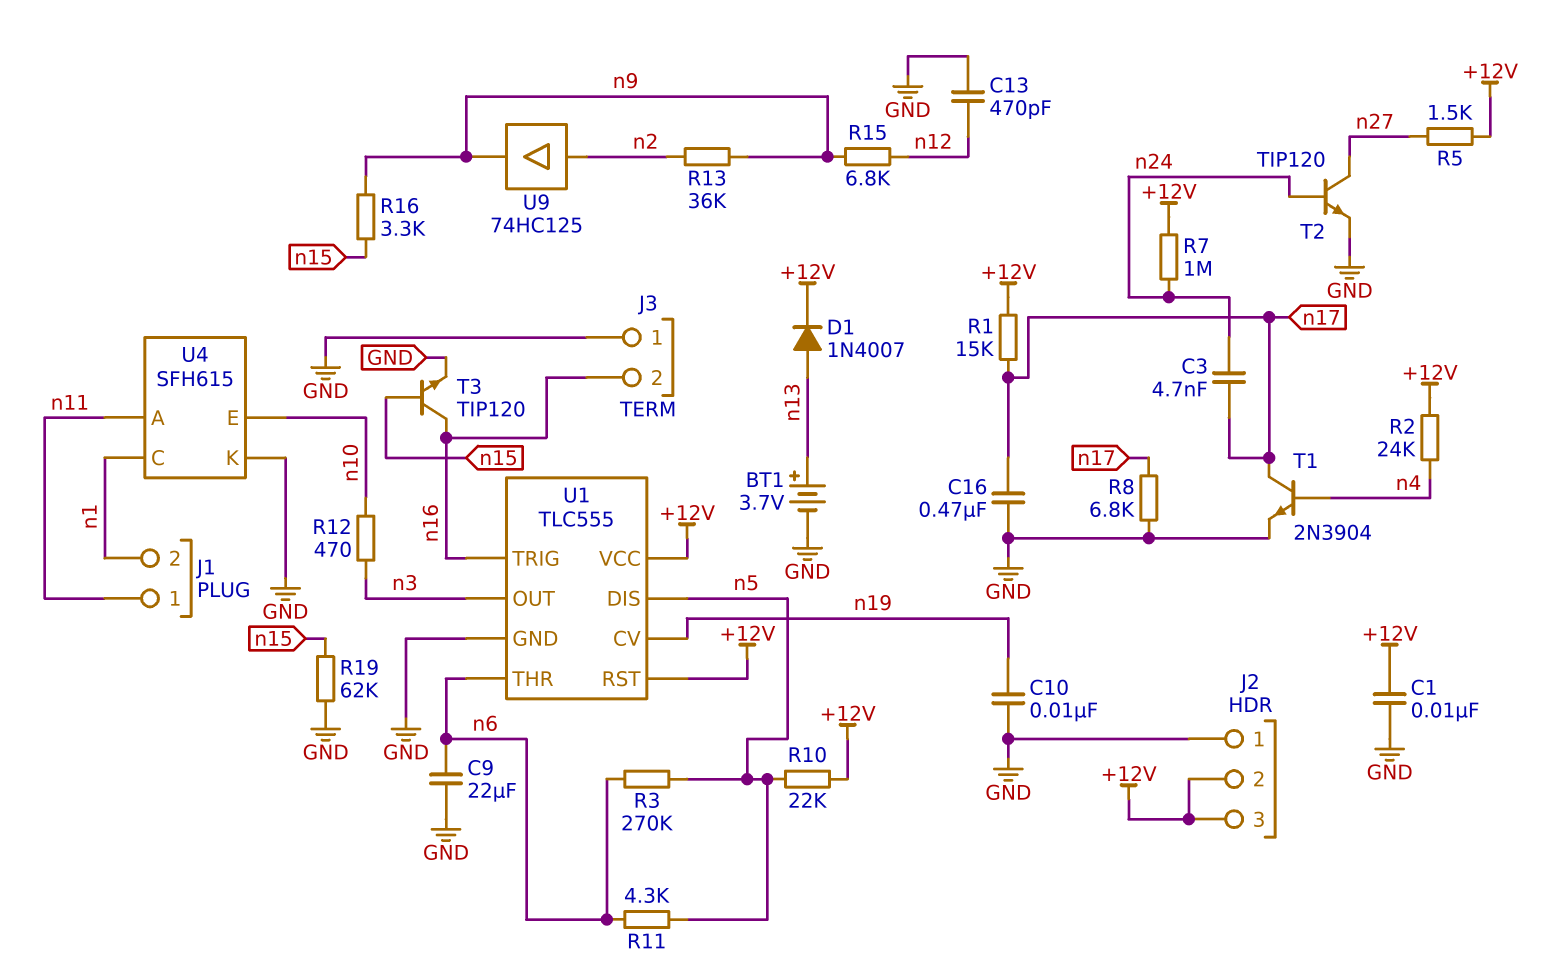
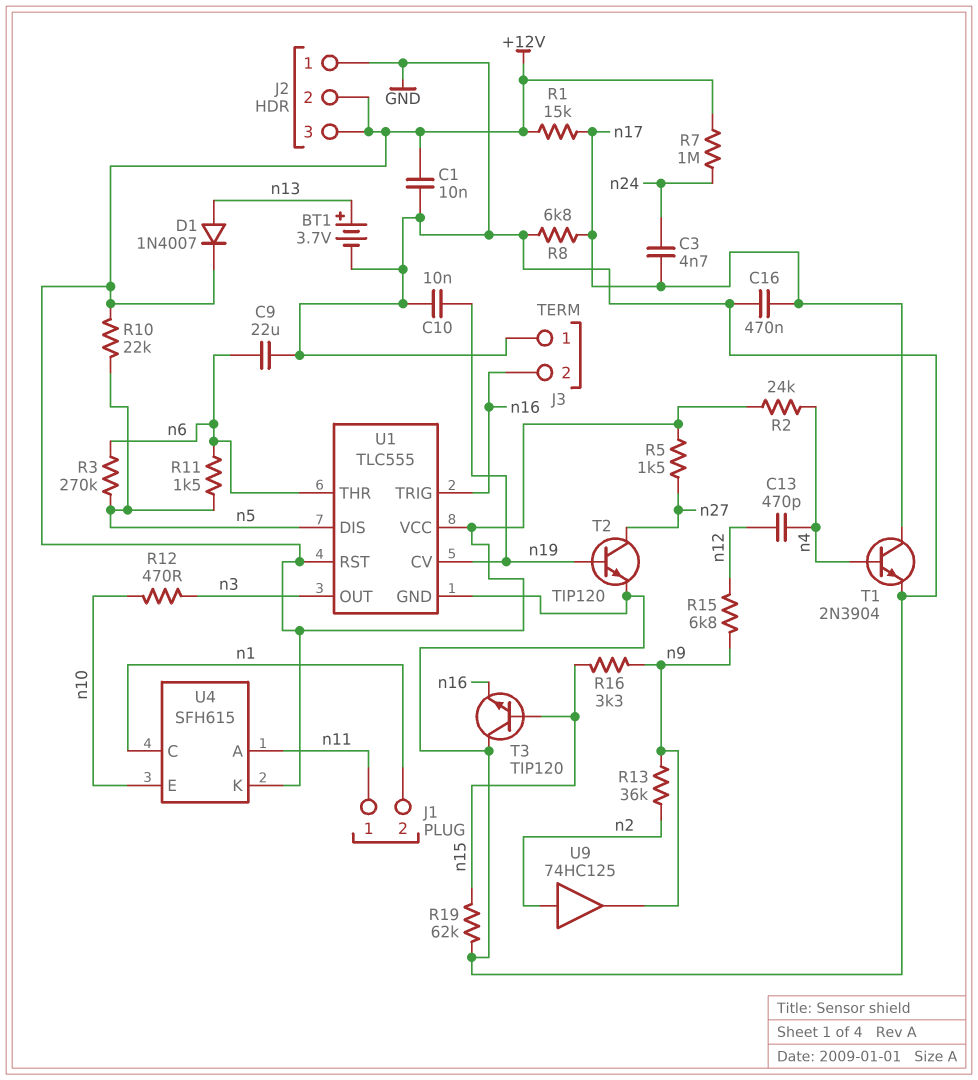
C13: 470pF (GND, n12) -> 470pF (n4, n12)
R11: 4.3k (n5, n6) -> 1.5k (n5, n6)
T2: NPN TIP120 (B n24, C n27, E GND) -> NPN TIP120 (B n19, C n27, E GND)
T3: NPN TIP120 (B n15, C n16, E GND) -> NPN TIP120 (B n15, C GND, E n16)
U4 pin K: GND -> +12V

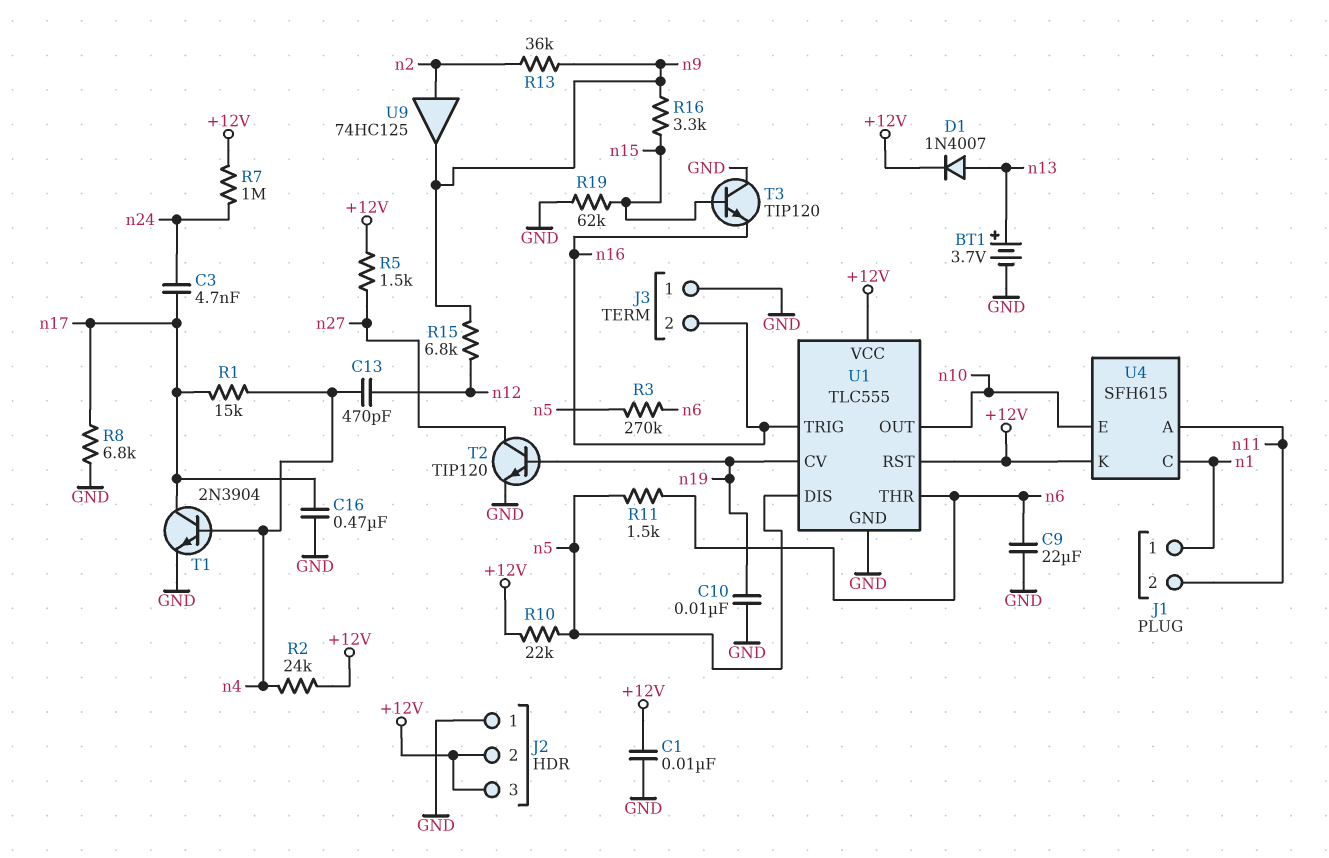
J1 pin 1: n11 -> n1
J1 pin 2: n1 -> n11
R1: 15k (+12V, n17) -> 15k (n4, n17)
R12: 470 (n3, n10) -> none
U1 pin OUT: n3 -> n10

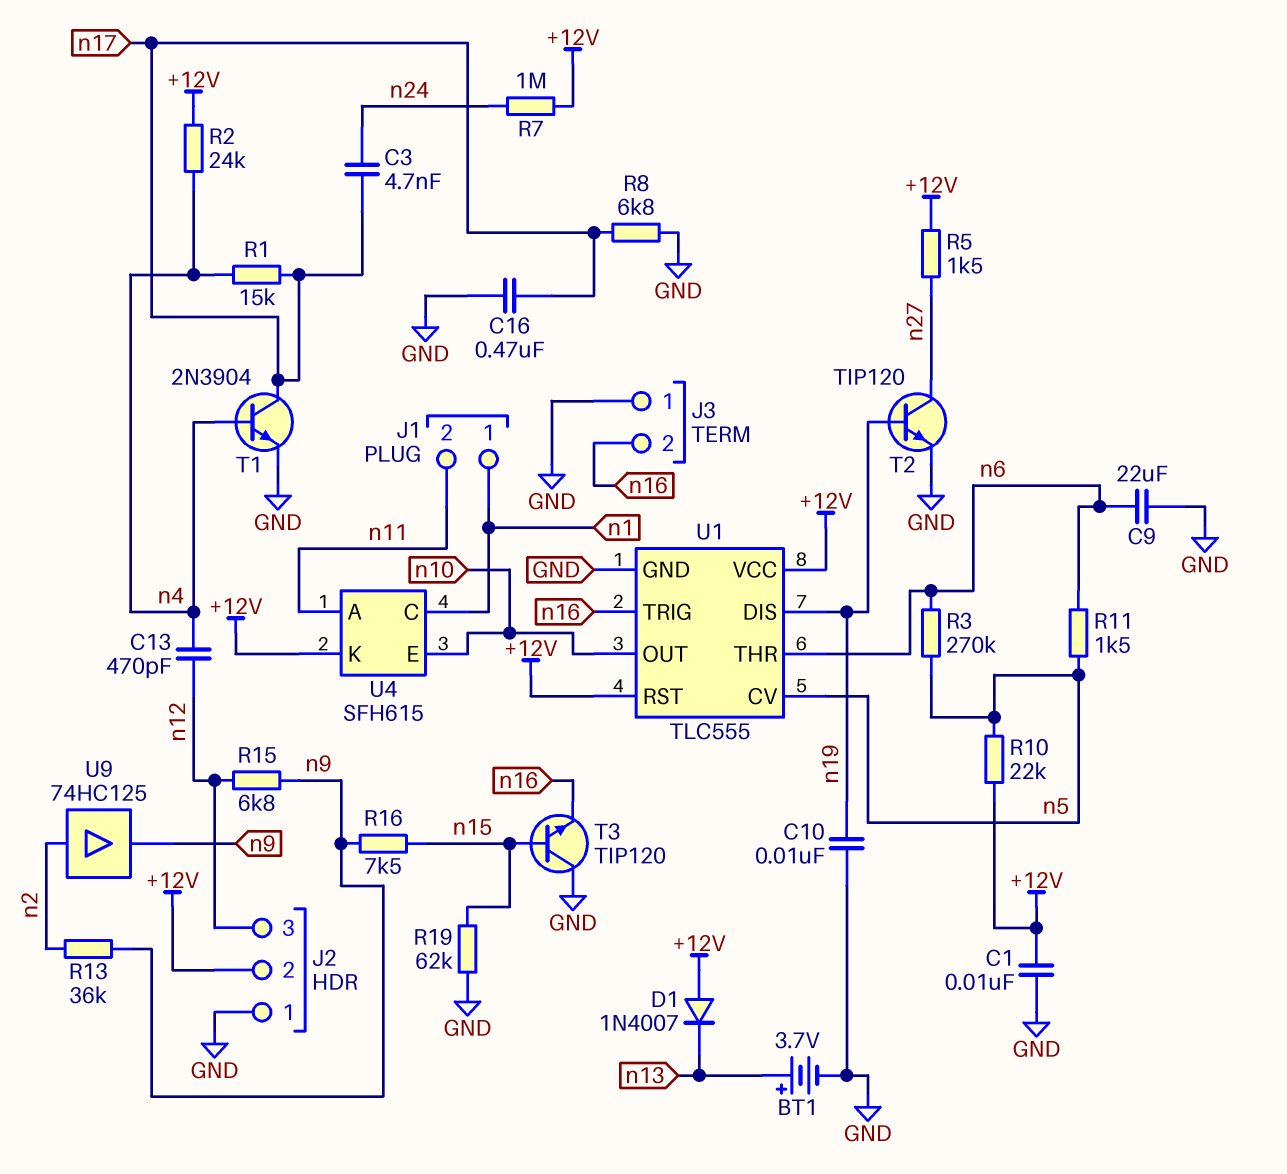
D1: diode 1N4007 (A n13, K +12V) -> diode 1N4007 (A +12V, K n13)
J2 pin 3: +12V -> n12
R16: 3.3k (n9, n15) -> 7.5k (n9, n15)
U1 pin CV: n19 -> n5
U1 pin DIS: n5 -> n19

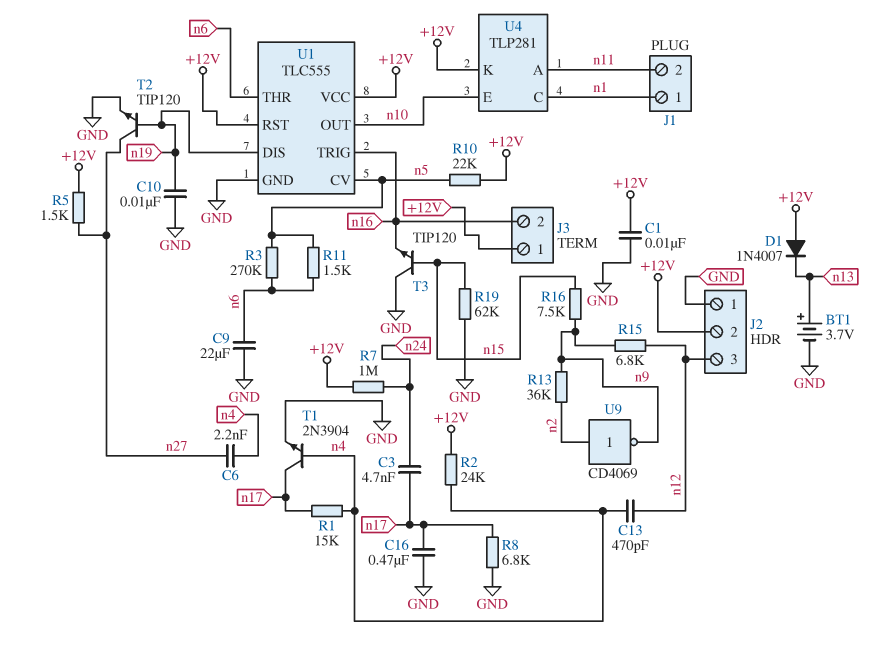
C6: none -> 2.2nF (n4, n27)
J3 pin 1: GND -> +12V
U4: SFH615 -> TLP281
U9: buffer 74HC125 (in n2, out n9) -> NOT CD4069 (in n2, out n9)

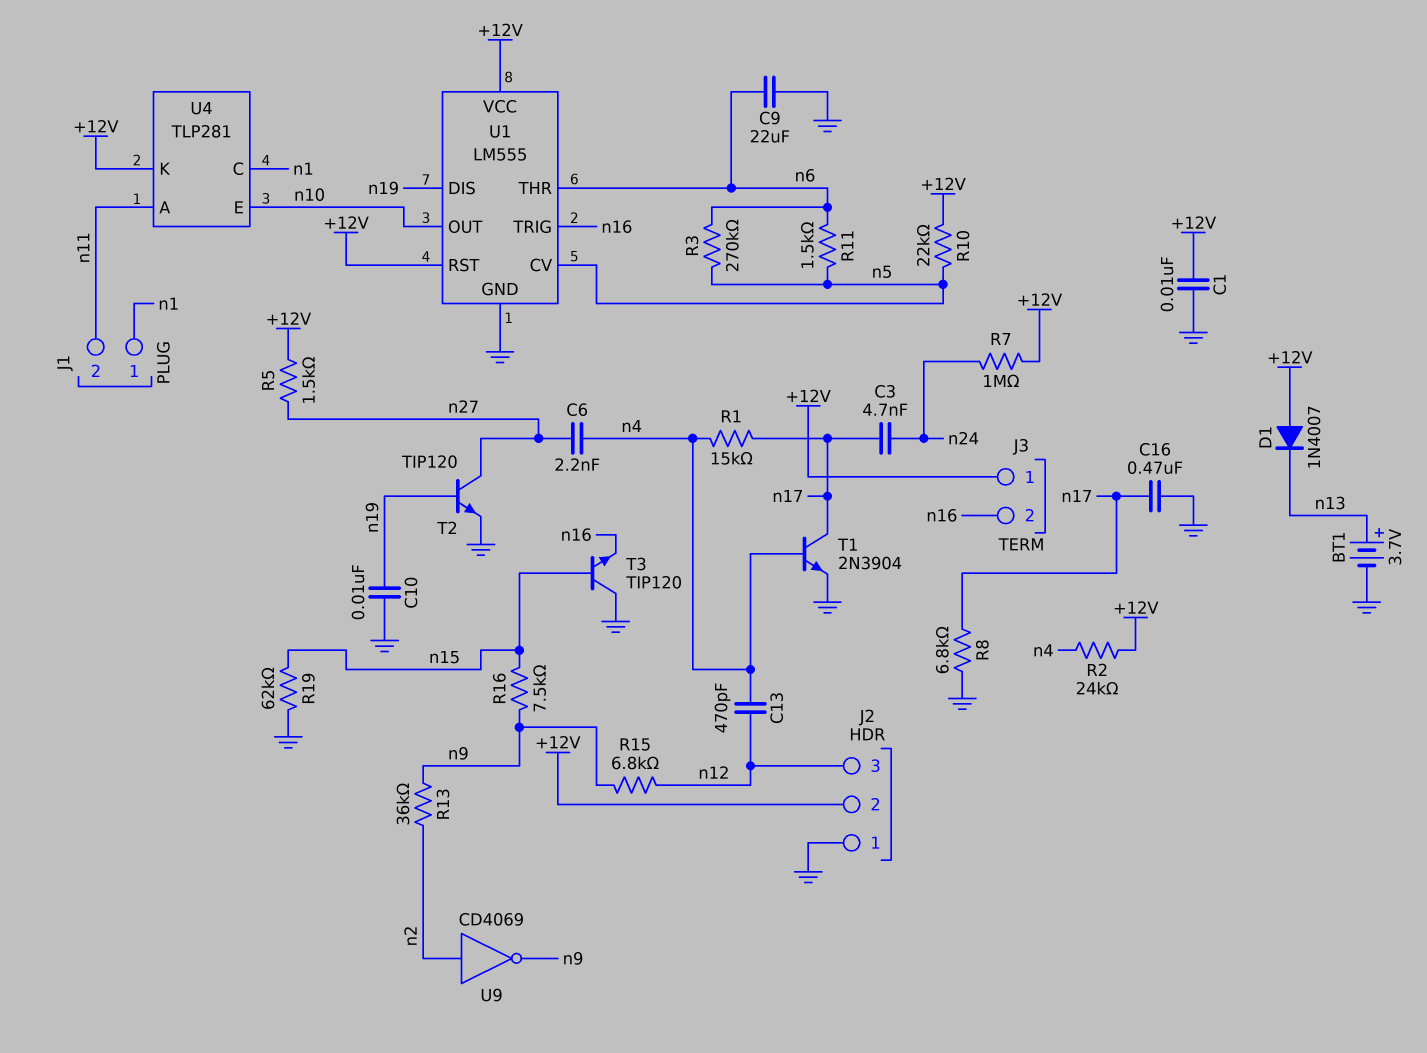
U1: TLC555 -> LM555

